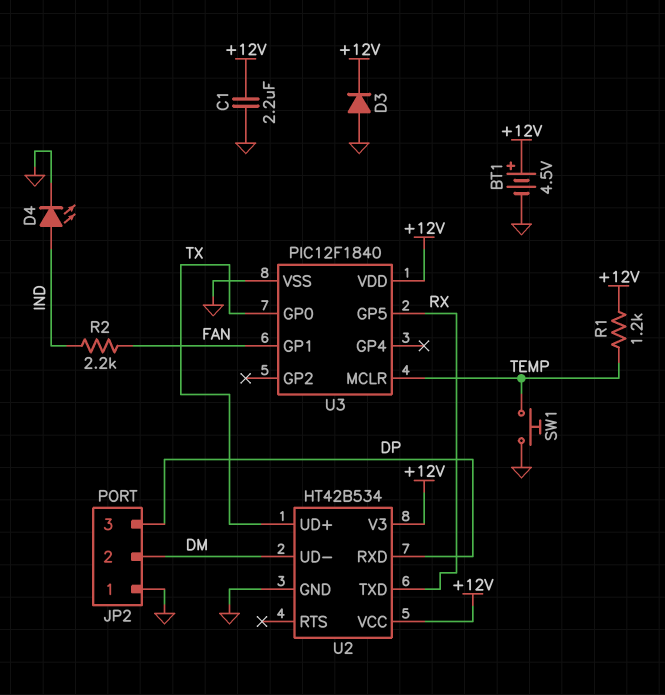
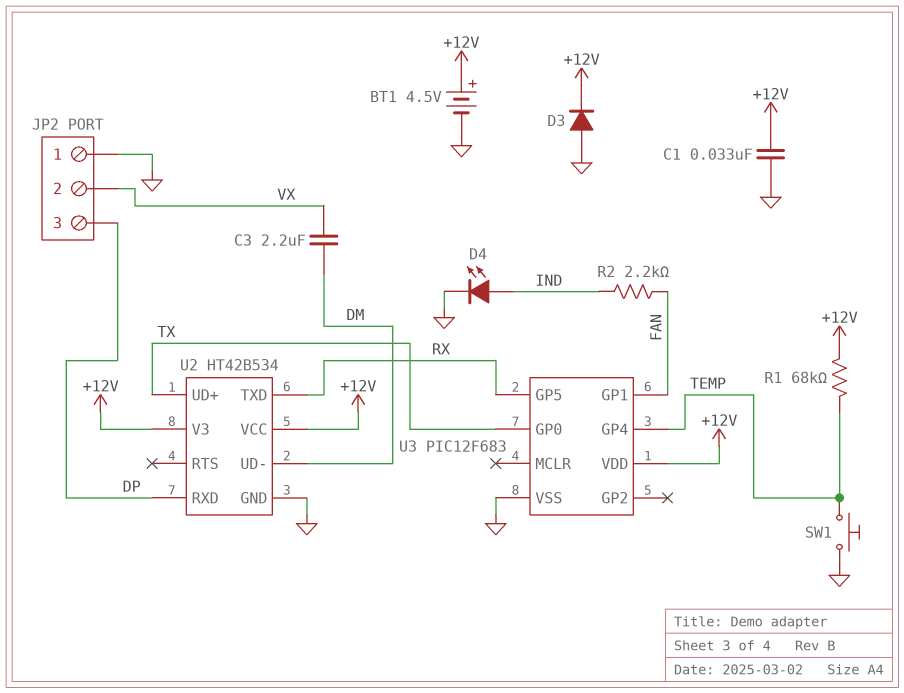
C1: 2.2uF (+12V, GND) -> 33nF (+12V, GND)
C3: none -> 2.2uF (DM, VX)
JP2 pin 2: DM -> VX
R1: 1.2k (+12V, TEMP) -> 68k (+12V, TEMP)
U3: PIC12F1840 -> PIC12F683
U3 pin GP4: none -> TEMP
U3 pin MCLR: TEMP -> none

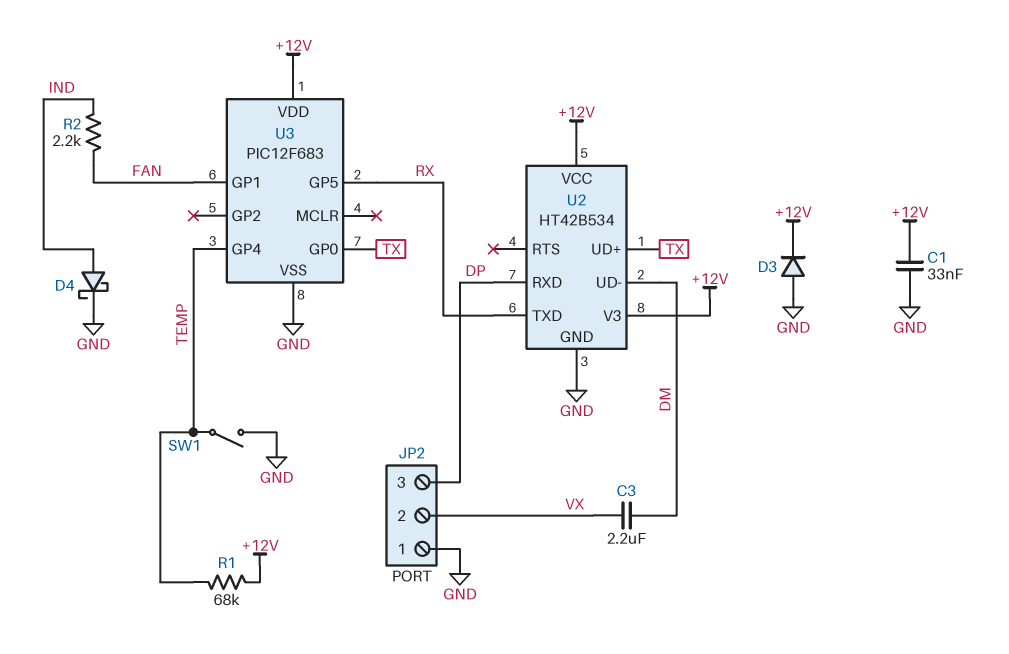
BT1: 4.5V (plus +12V, minus GND) -> none
D4: LED (A IND, K GND) -> schottky (A IND, K GND)
SW1: button (GND, TEMP) -> switch (GND, TEMP)

